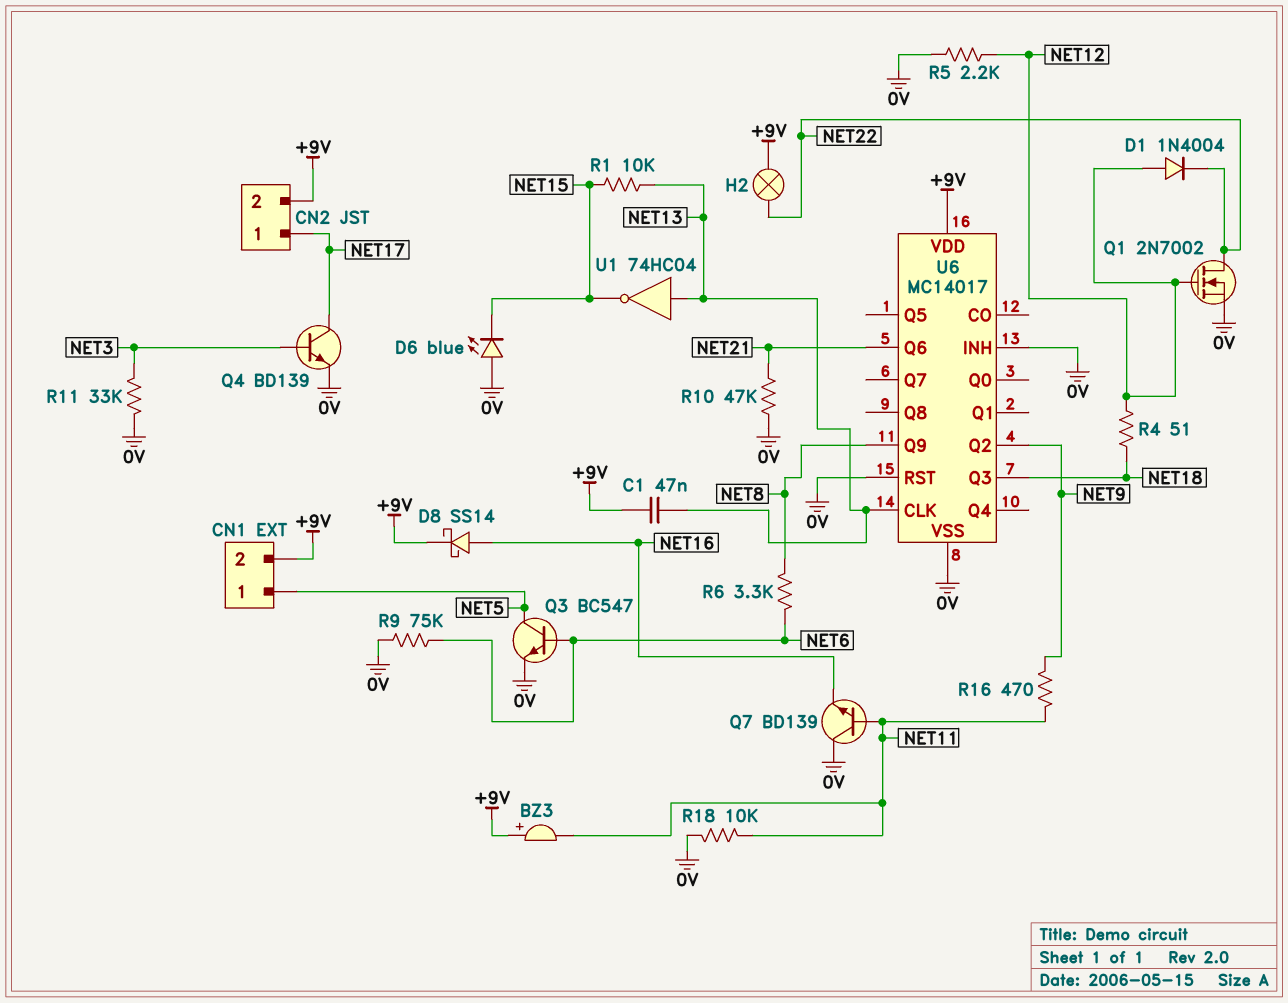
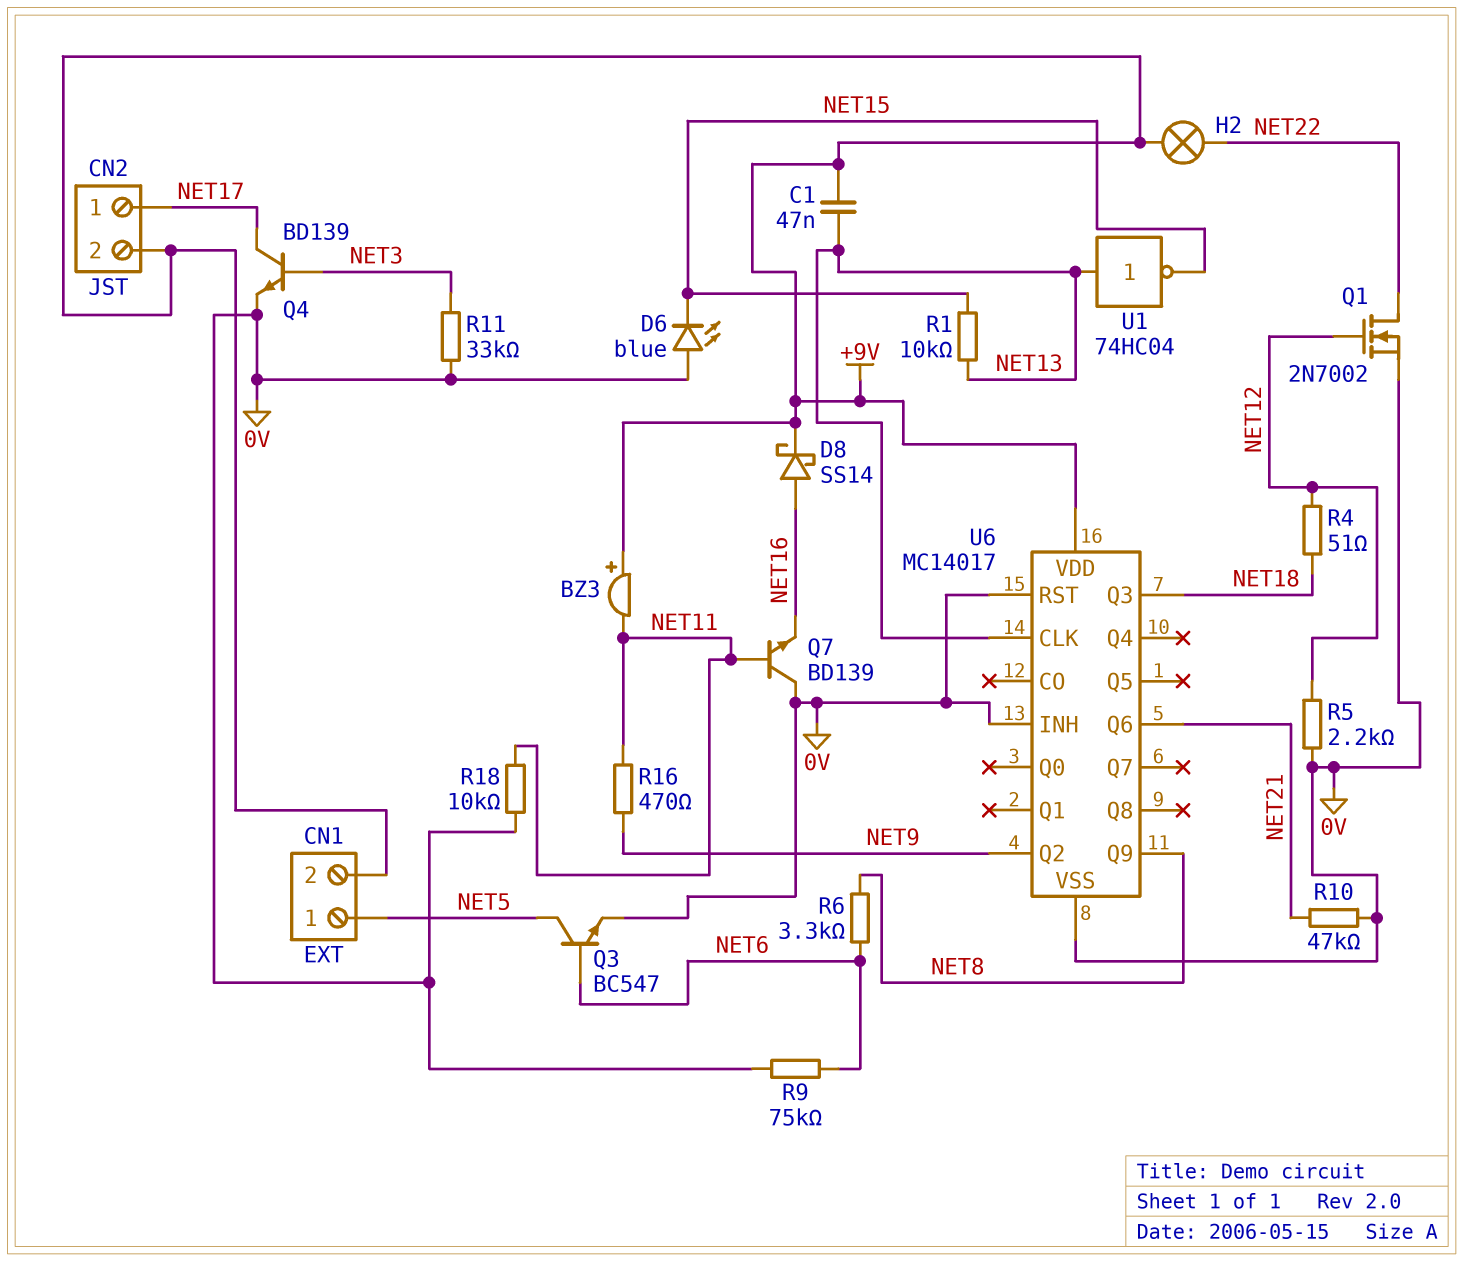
D1: diode 1N4004 (A NET12, K NET22) -> none

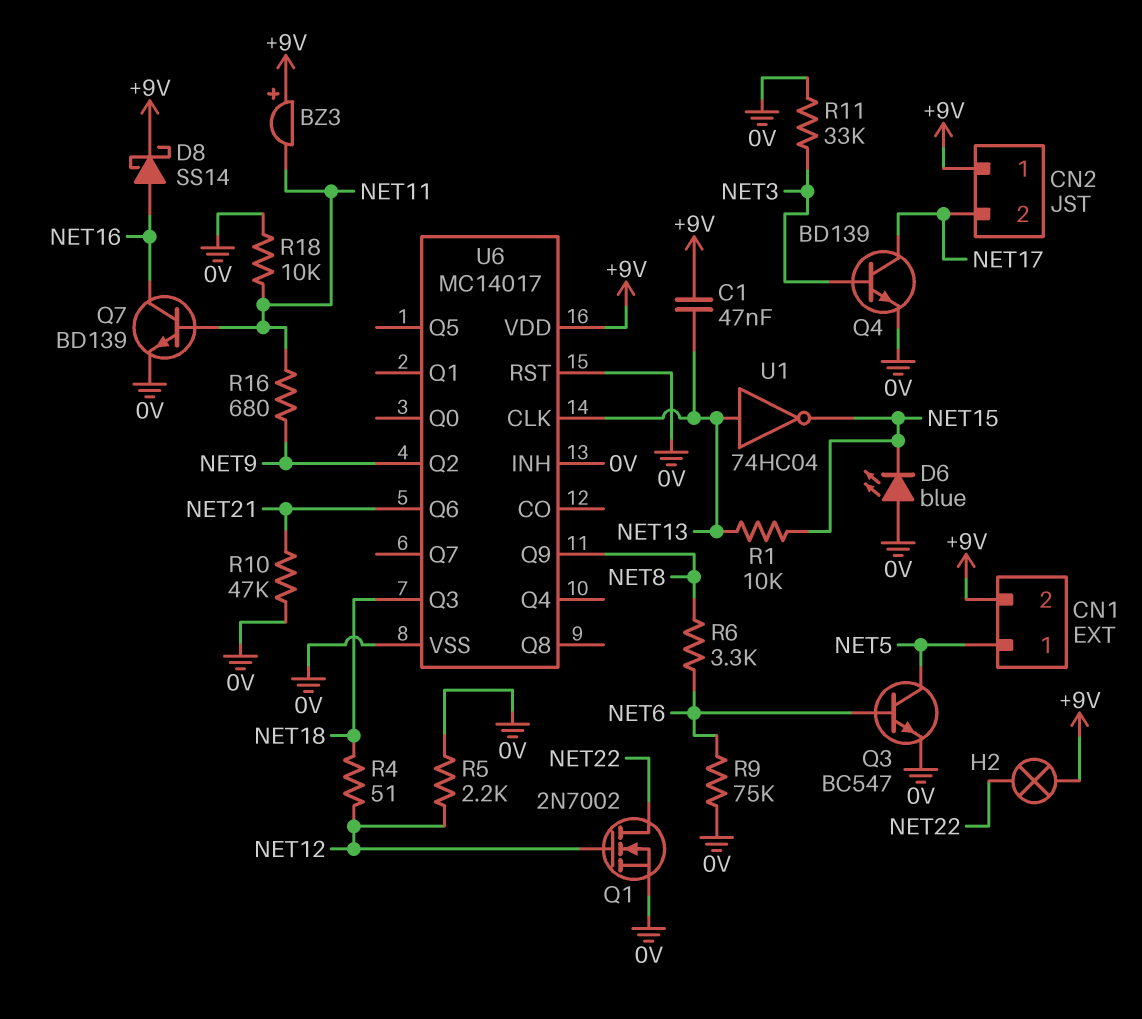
CN2 pin 1: NET17 -> +9V
CN2 pin 2: +9V -> NET17
Q7: NPN BD139 (B NET11, C 0V, E NET16) -> NPN BD139 (B NET11, C NET16, E 0V)
R16: 470 (NET9, NET11) -> 680 (NET9, NET11)

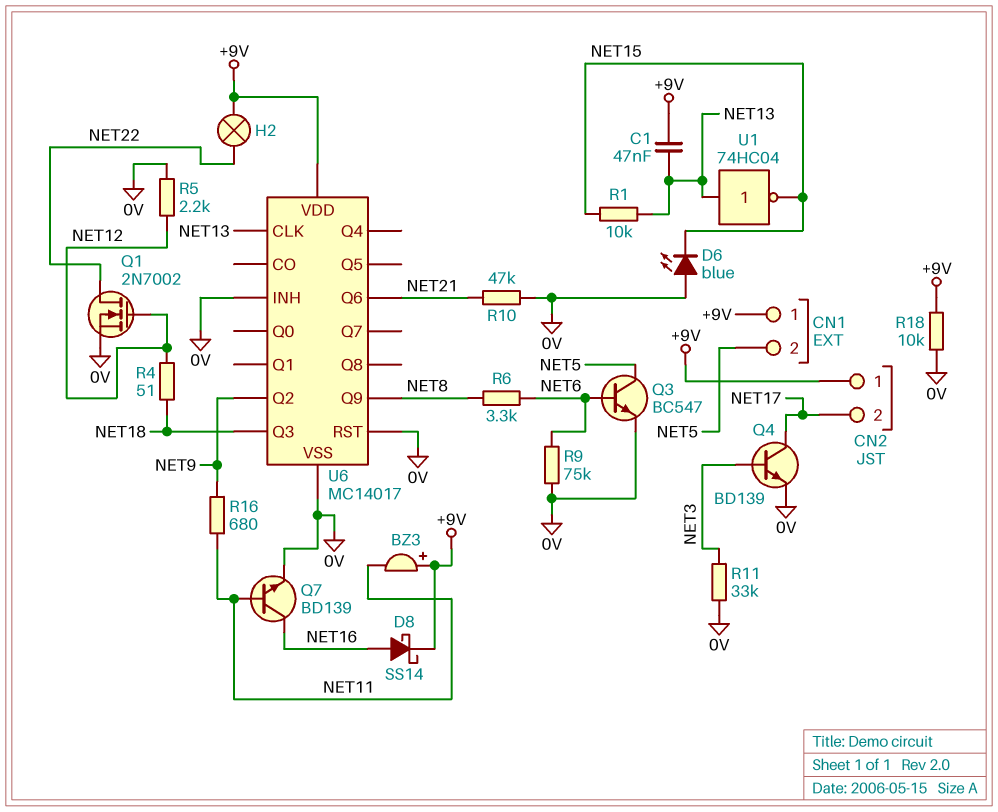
CN1 pin 1: NET5 -> +9V
CN1 pin 2: +9V -> NET5
R18: 10k (0V, NET11) -> 10k (+9V, 0V)

